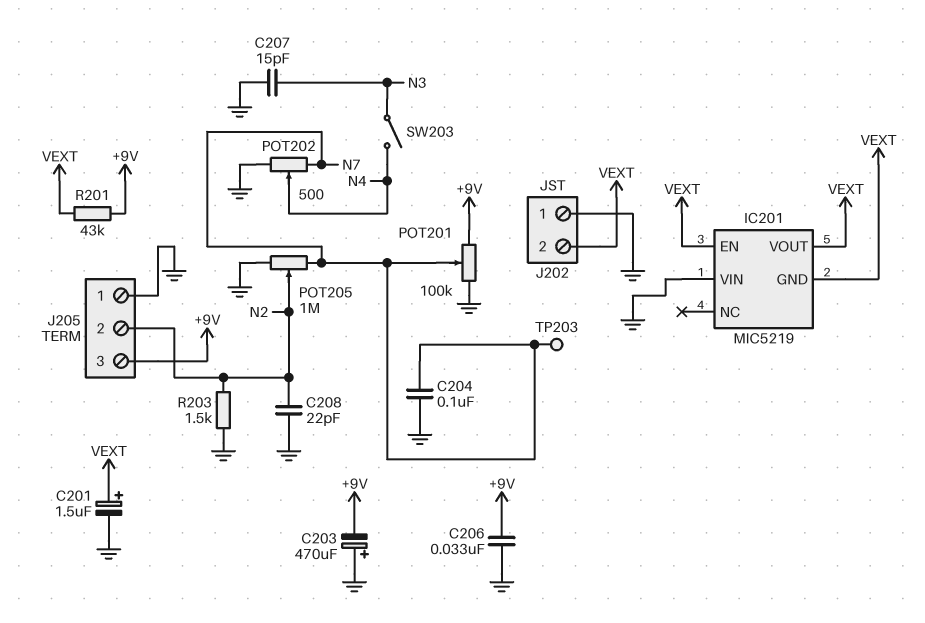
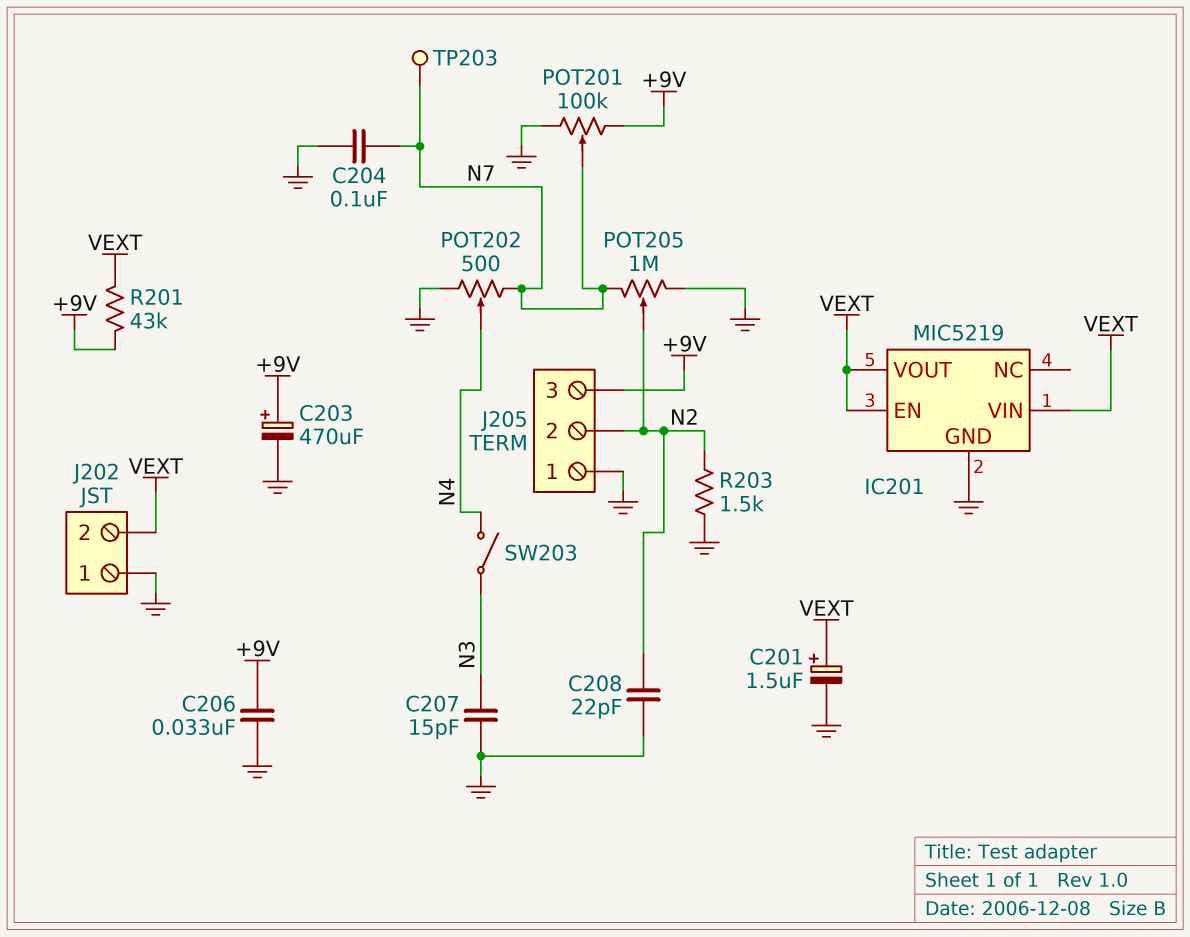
C203: 470uF (plus GND, minus +9V) -> 470uF (plus +9V, minus GND)
IC201 pin GND: VEXT -> GND
IC201 pin VIN: GND -> VEXT

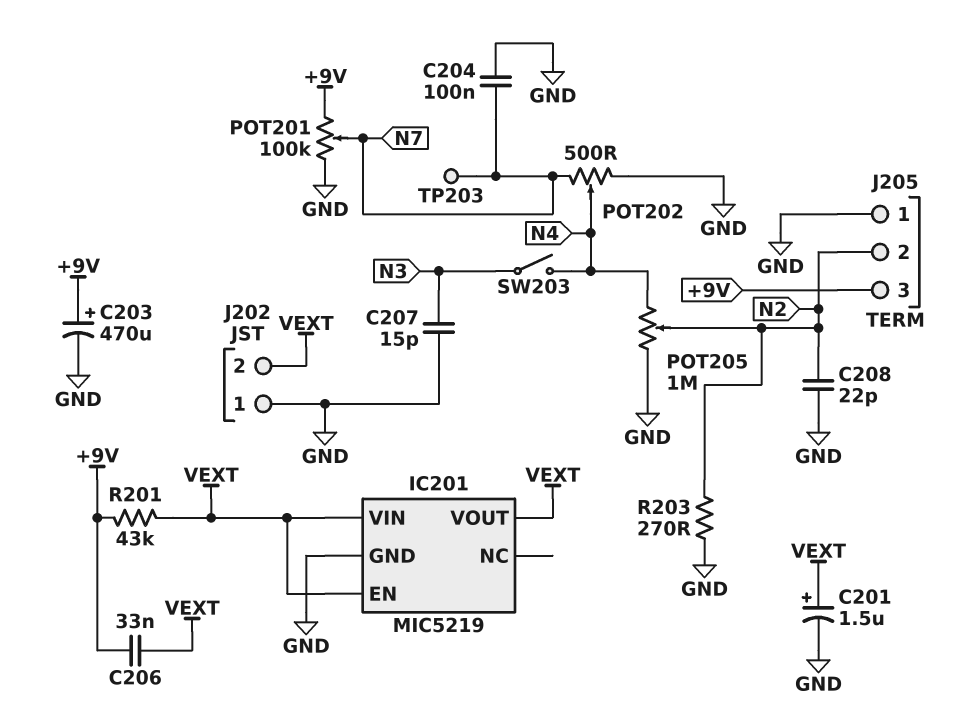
C206: 33nF (+9V, GND) -> 33nF (+9V, VEXT)
POT205: 1M (GND, N7, wiper N2) -> 1M (GND, N4, wiper N2)
R203: 1.5k (GND, N2) -> 270 (GND, N2)

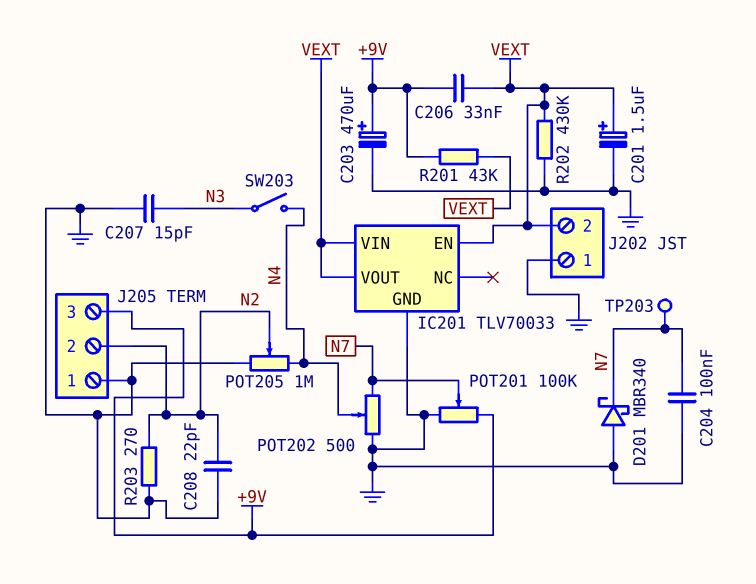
D201: none -> schottky MBR340 (A GND, K N7)
IC201: MIC5219 -> TLV70033
R202: none -> 430k (GND, VEXT)

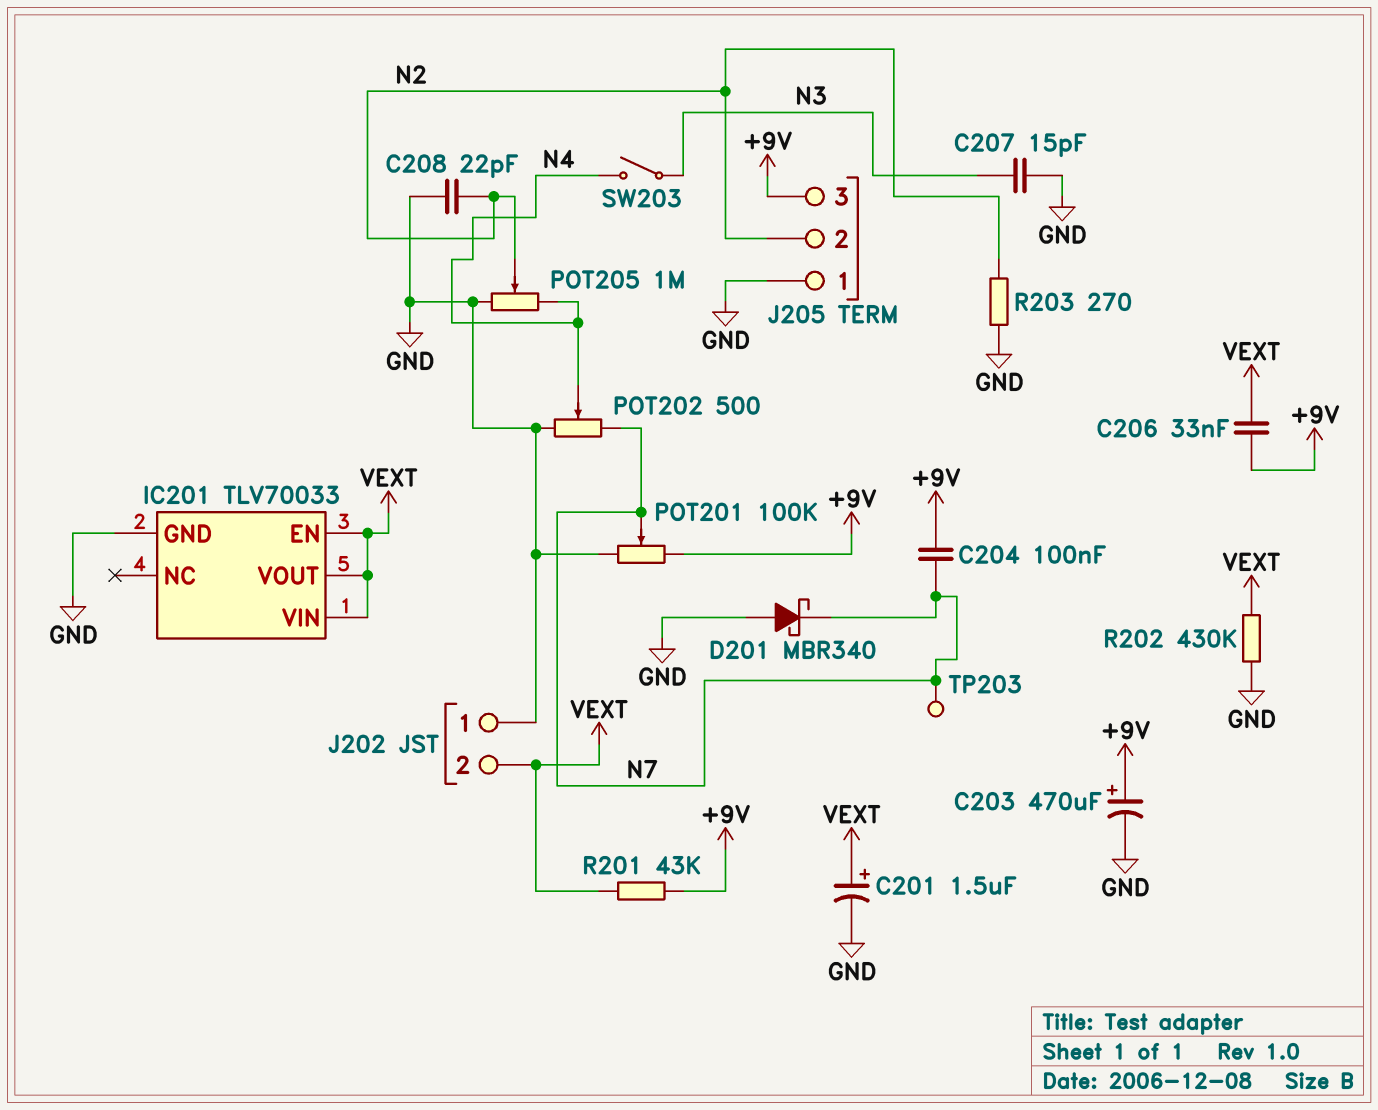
C204: 100nF (GND, N7) -> 100nF (+9V, N7)

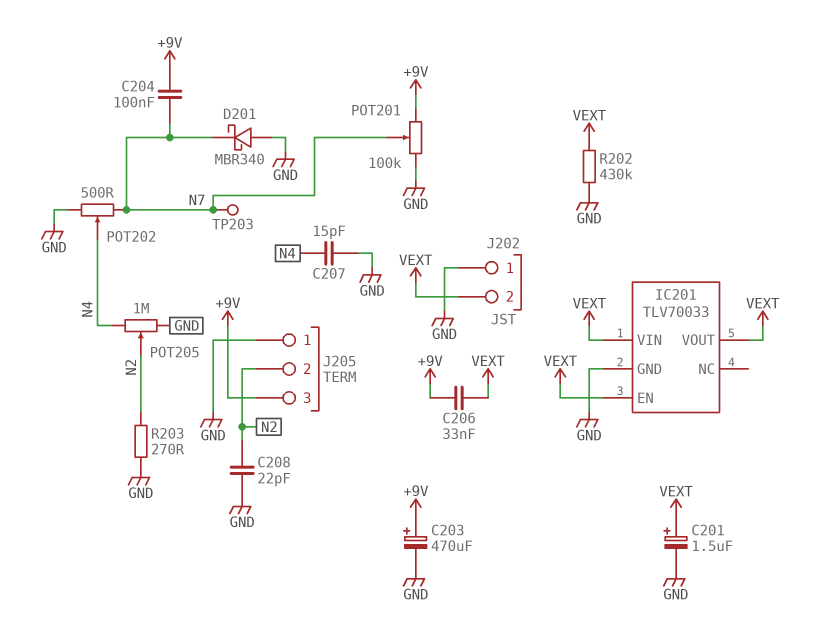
C207: 15pF (GND, N3) -> 15pF (GND, N4)
R201: 43k (+9V, VEXT) -> none
SW203: switch (N3, N4) -> none

